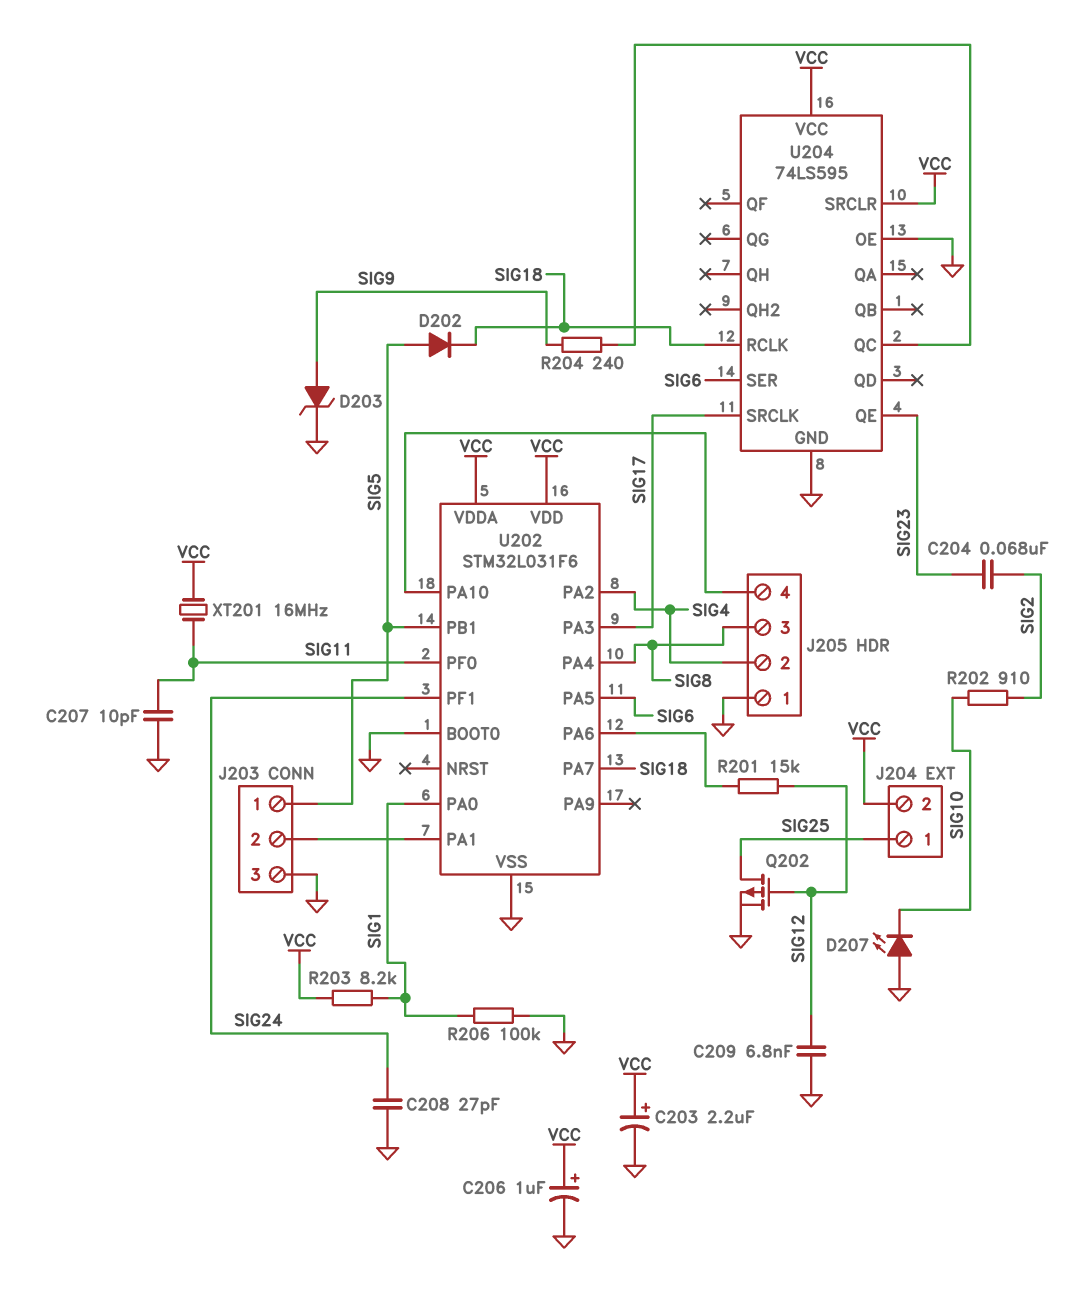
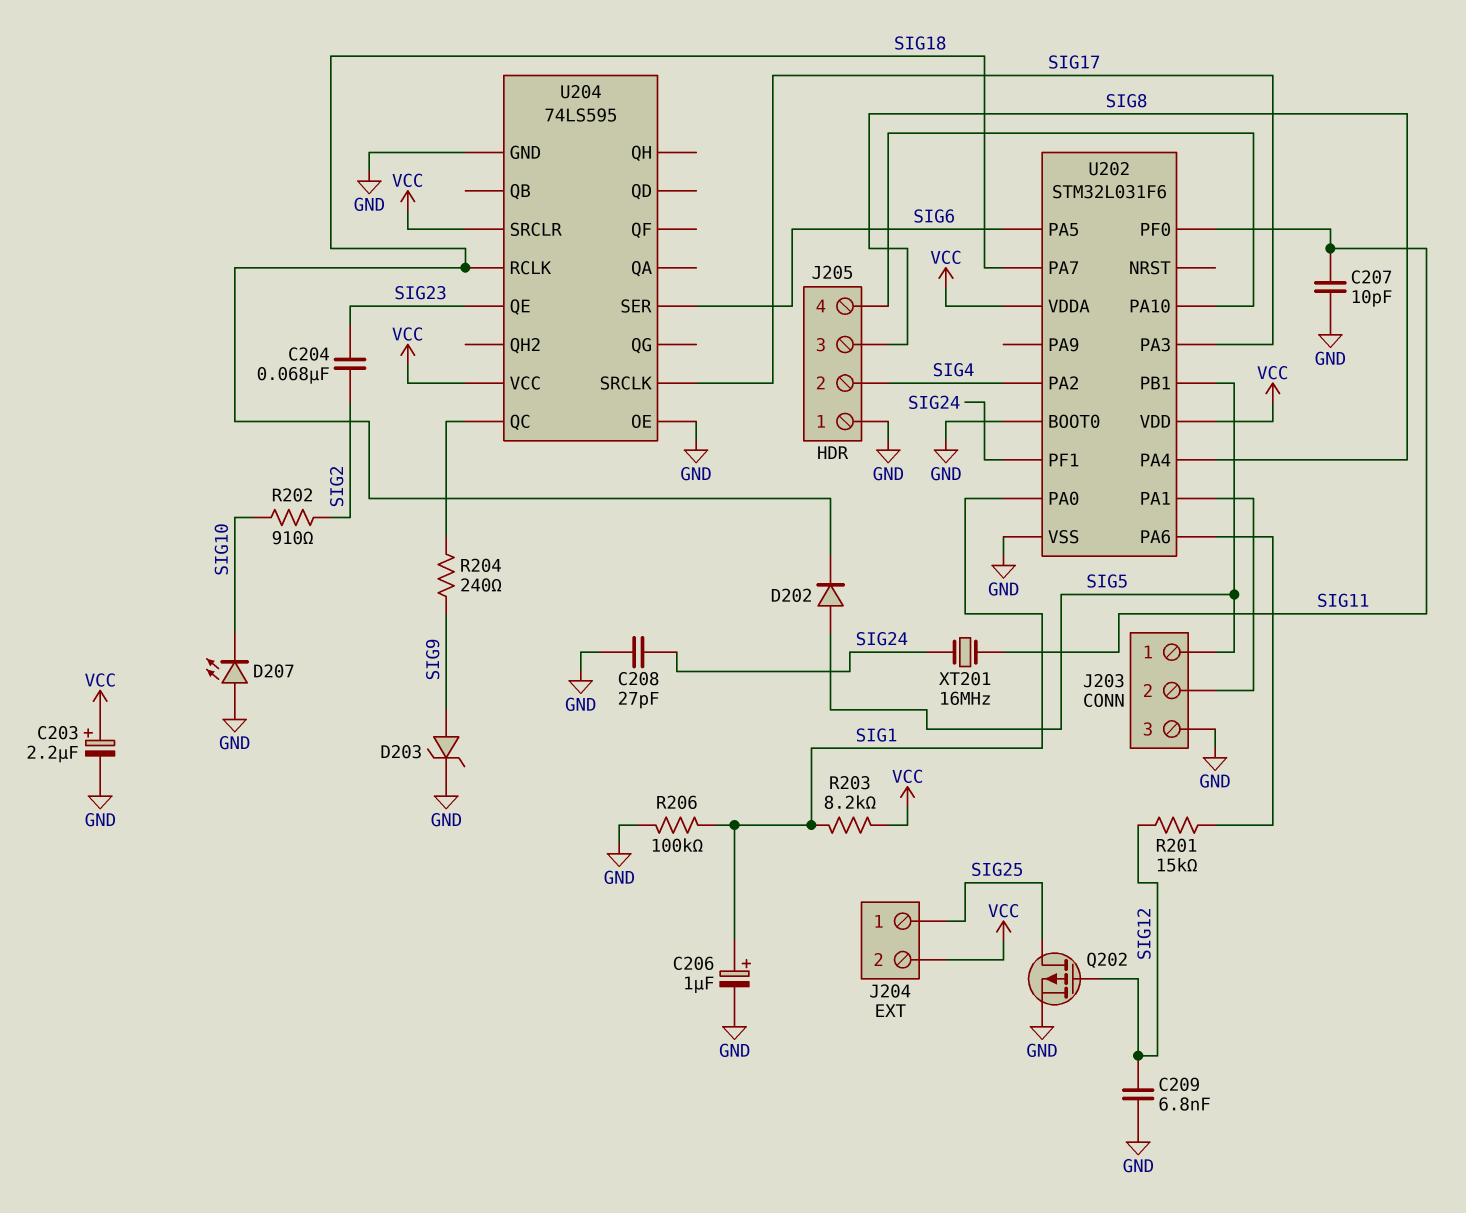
C206: 1uF (plus VCC, minus GND) -> 1uF (plus SIG1, minus GND)
XT201: 16MHz (SIG11, VCC) -> 16MHz (SIG11, SIG24)

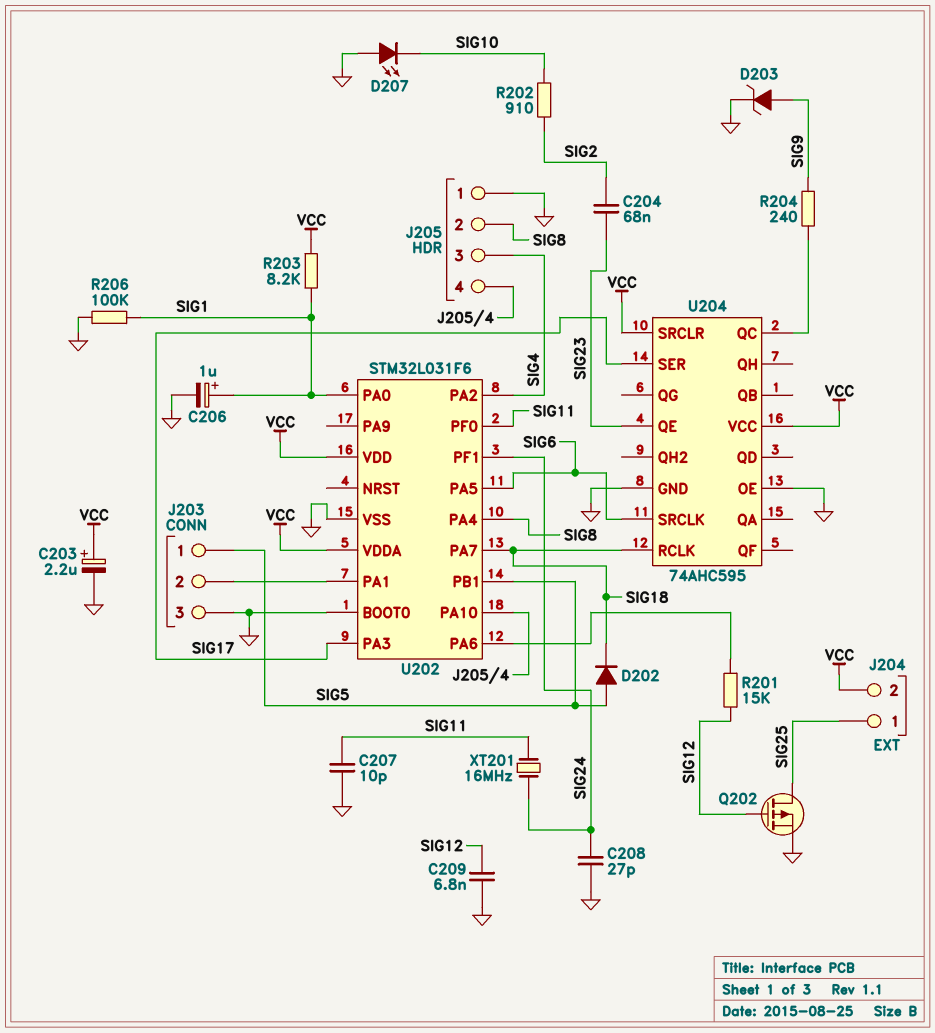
J205 pin 2: SIG4 -> SIG8
J205 pin 3: SIG8 -> SIG4
U204: 74LS595 -> 74AHC595
U204 pin SER: SIG6 -> SIG17
U204 pin SRCLK: SIG17 -> SIG6

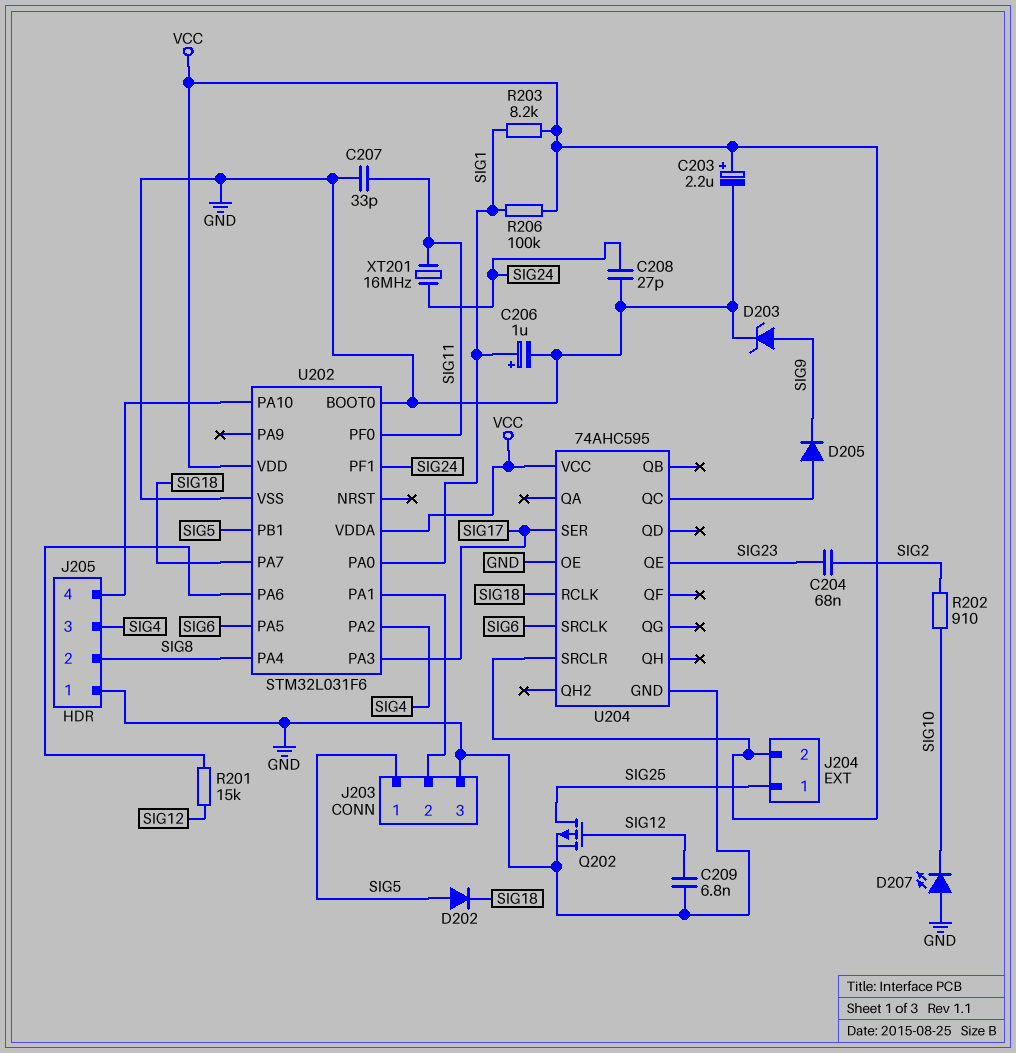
C207: 10pF (GND, SIG11) -> 33pF (GND, SIG11)
D205: none -> diode (A U204/QC, K SIG9)
R204: 240 (SIG9, U204/QC) -> none
R206: 100k (GND, SIG1) -> 100k (SIG1, VCC)

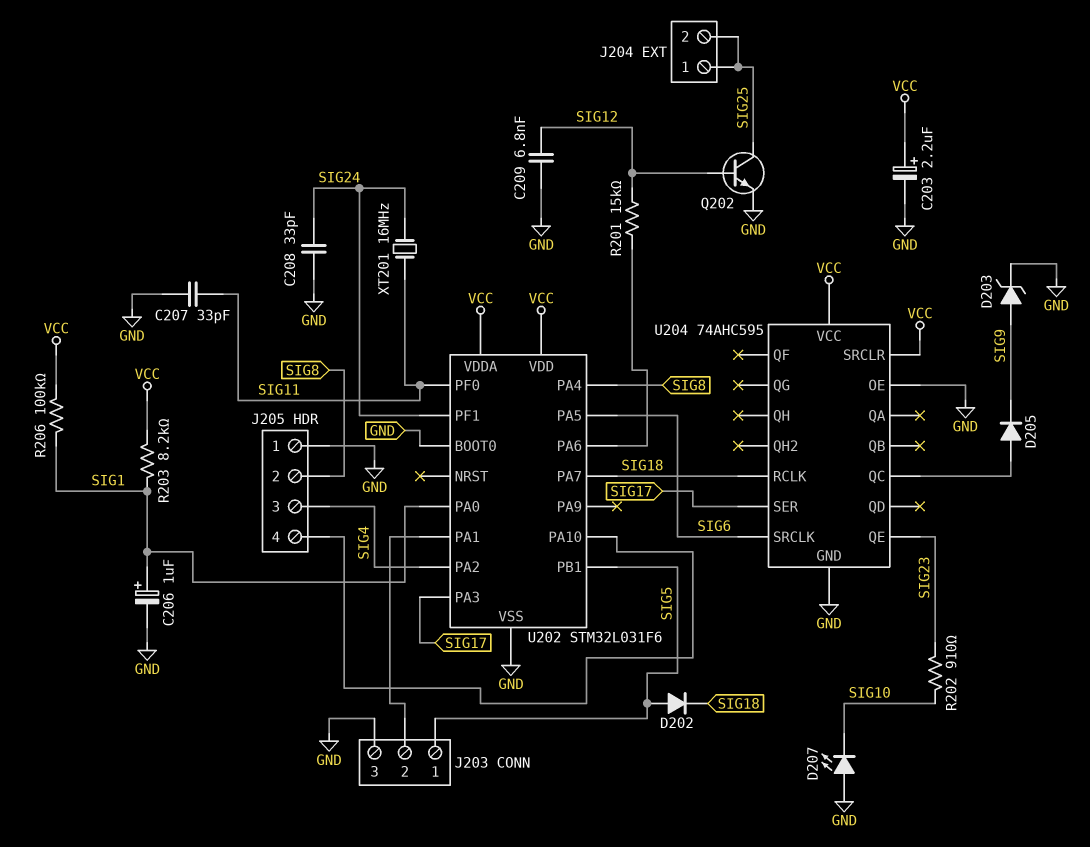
C204: 68nF (SIG2, SIG23) -> none
C208: 27pF (GND, SIG24) -> 33pF (GND, SIG24)
J204 pin 2: VCC -> SIG25
Q202: PMOS (G SIG12, D SIG25, S GND) -> NPN (B SIG12, C SIG25, E GND)
R202: 910 (SIG2, SIG10) -> 910 (SIG10, SIG23)

